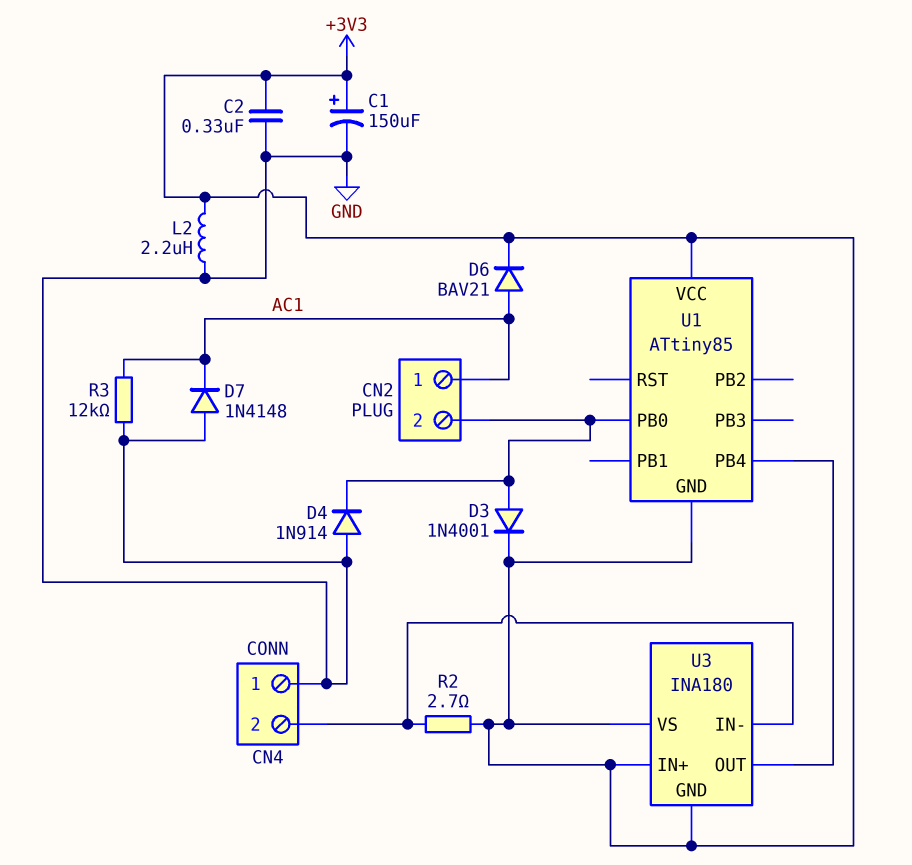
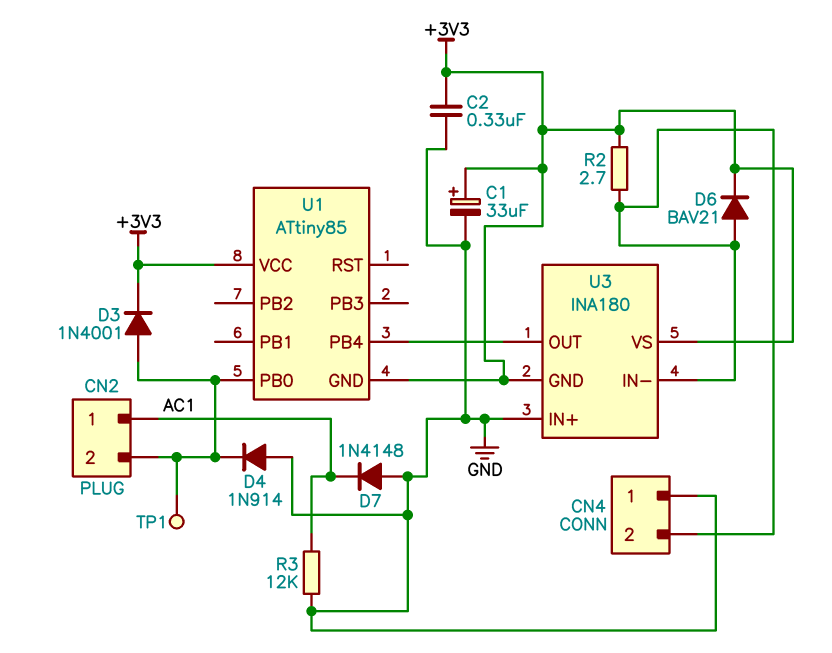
C1: 150uF (plus +3V3, minus GND) -> 33uF (plus +3V3, minus GND)
D6: diode BAV21 (A AC1, K +3V3) -> diode BAV21 (A CN4/2, K +3V3)
L2: 2.2uH (+3V3, GND) -> none
TP1: none -> test point (CN2/2)
U3 pin IN+: +3V3 -> GND

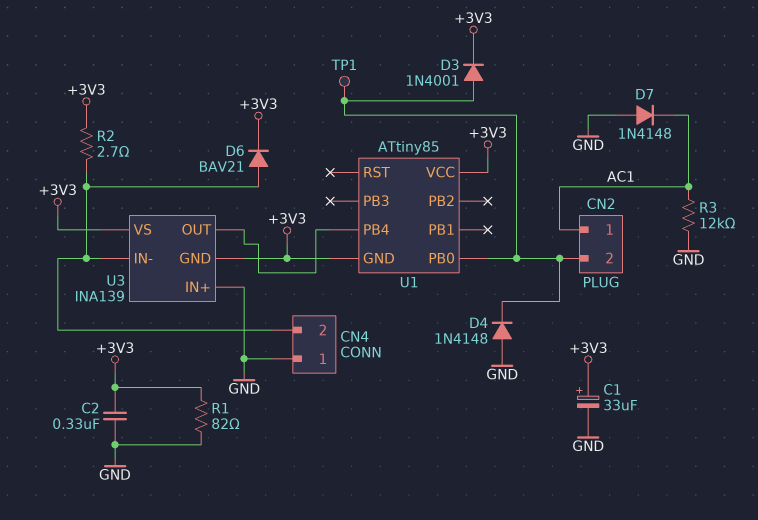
D4: diode 1N914 (A GND, K CN2/2) -> diode 1N4148 (A GND, K CN2/2)
R1: none -> 82 (+3V3, GND)
U3: INA180 -> INA139

